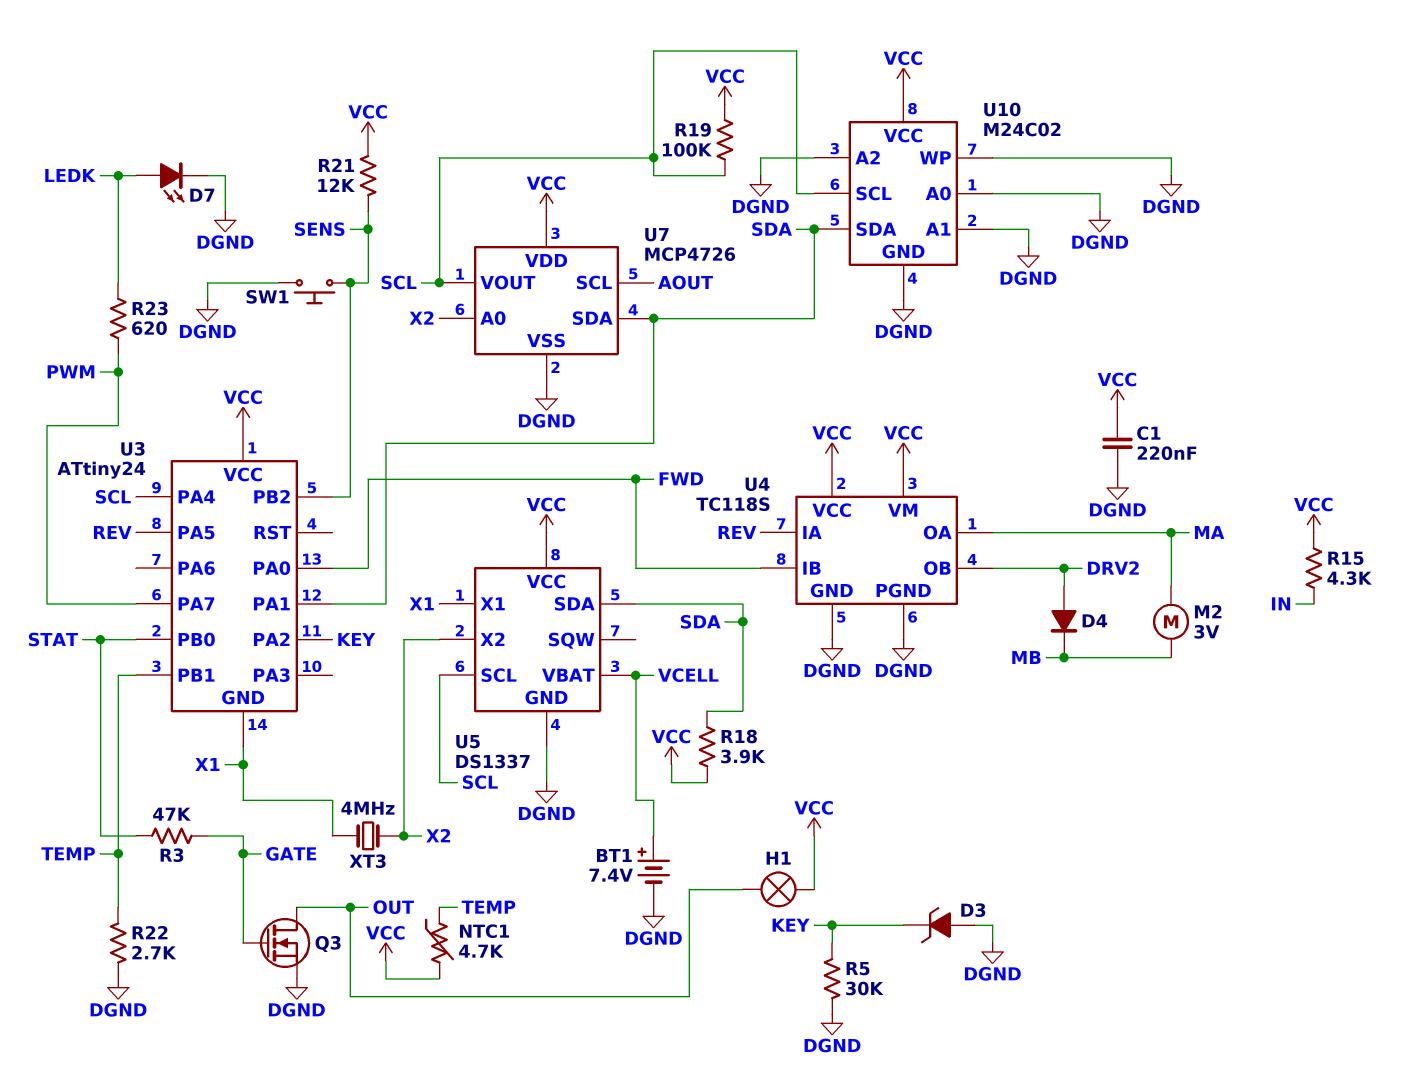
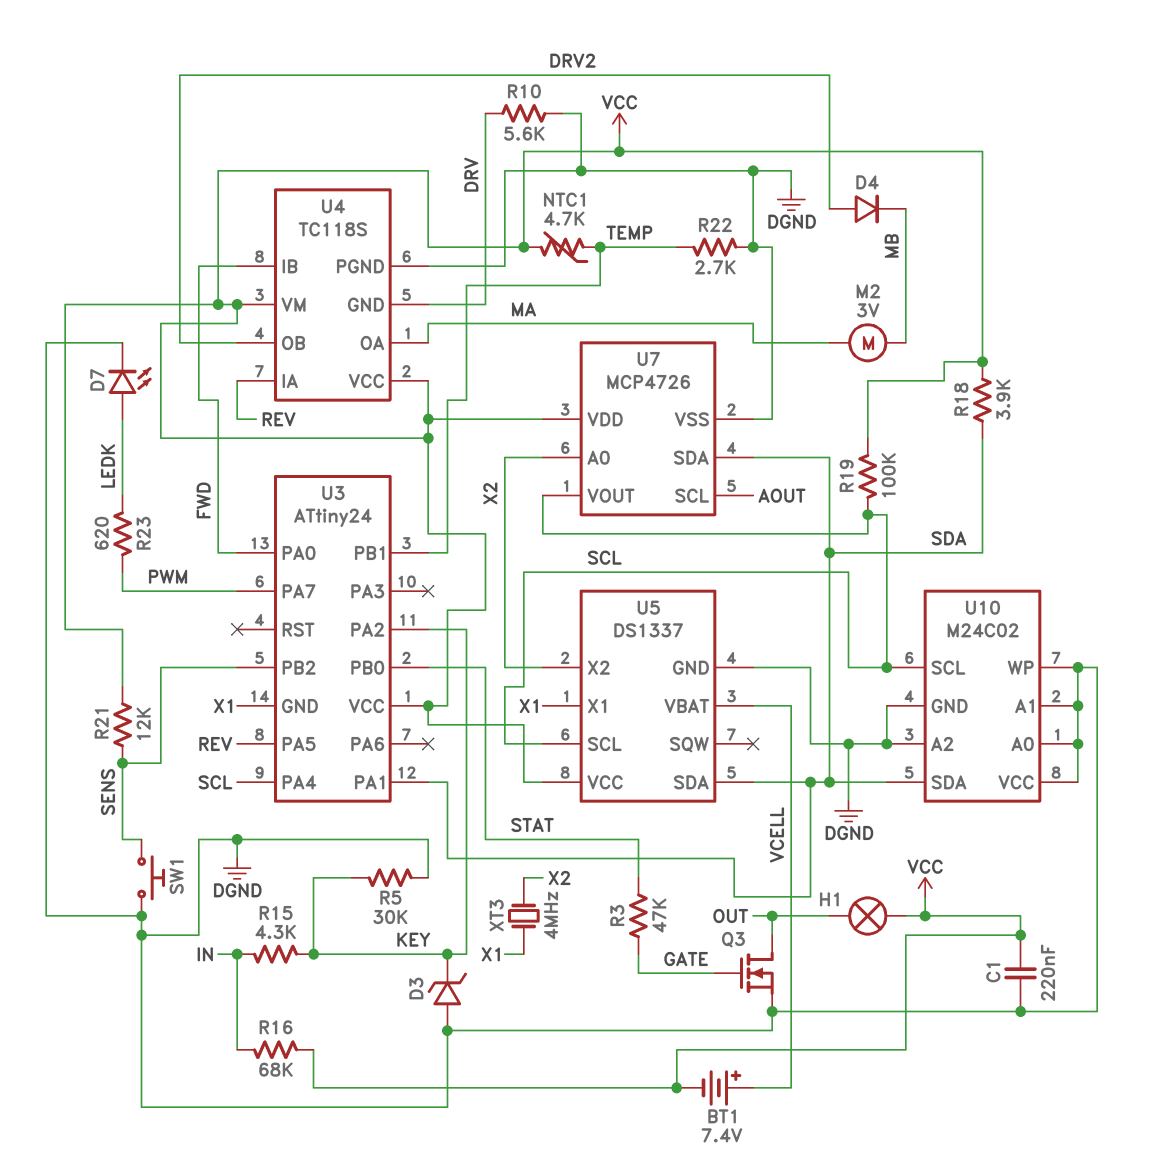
BT1: 7.4V (plus VCELL, minus DGND) -> 7.4V (plus VCELL, minus VCC)
R10: none -> 5.6k (DGND, DRV)
R15: 4.3k (IN, VCC) -> 4.3k (IN, KEY)
R16: none -> 68k (IN, VCC)
U4 pin GND: DGND -> DRV
U10 pin VCC: VCC -> DGND

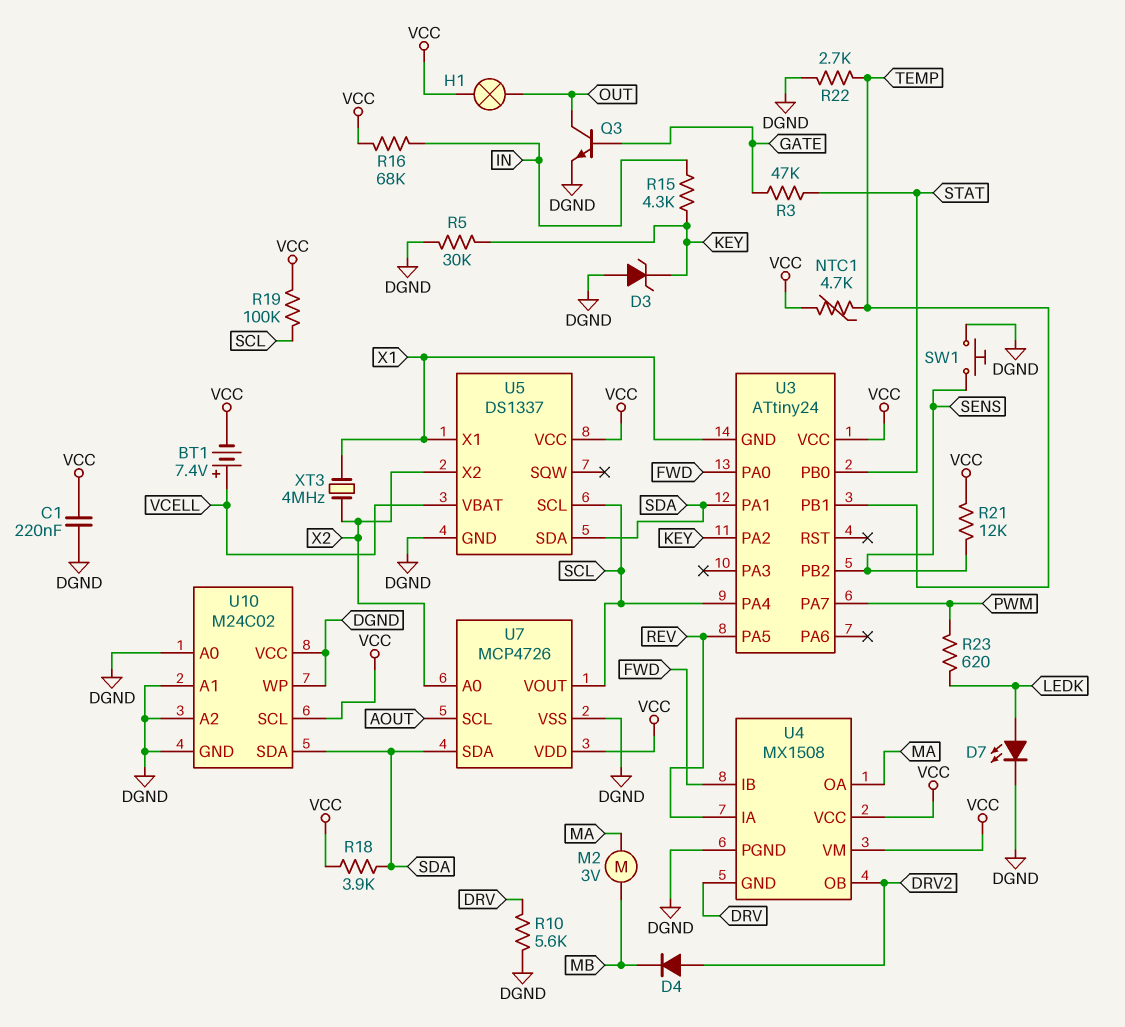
Q3: NMOS (G GATE, D OUT, S DGND) -> NPN (B GATE, C OUT, E DGND)
U4: TC118S -> MX1508
U10 pin SCL: SCL -> VCC

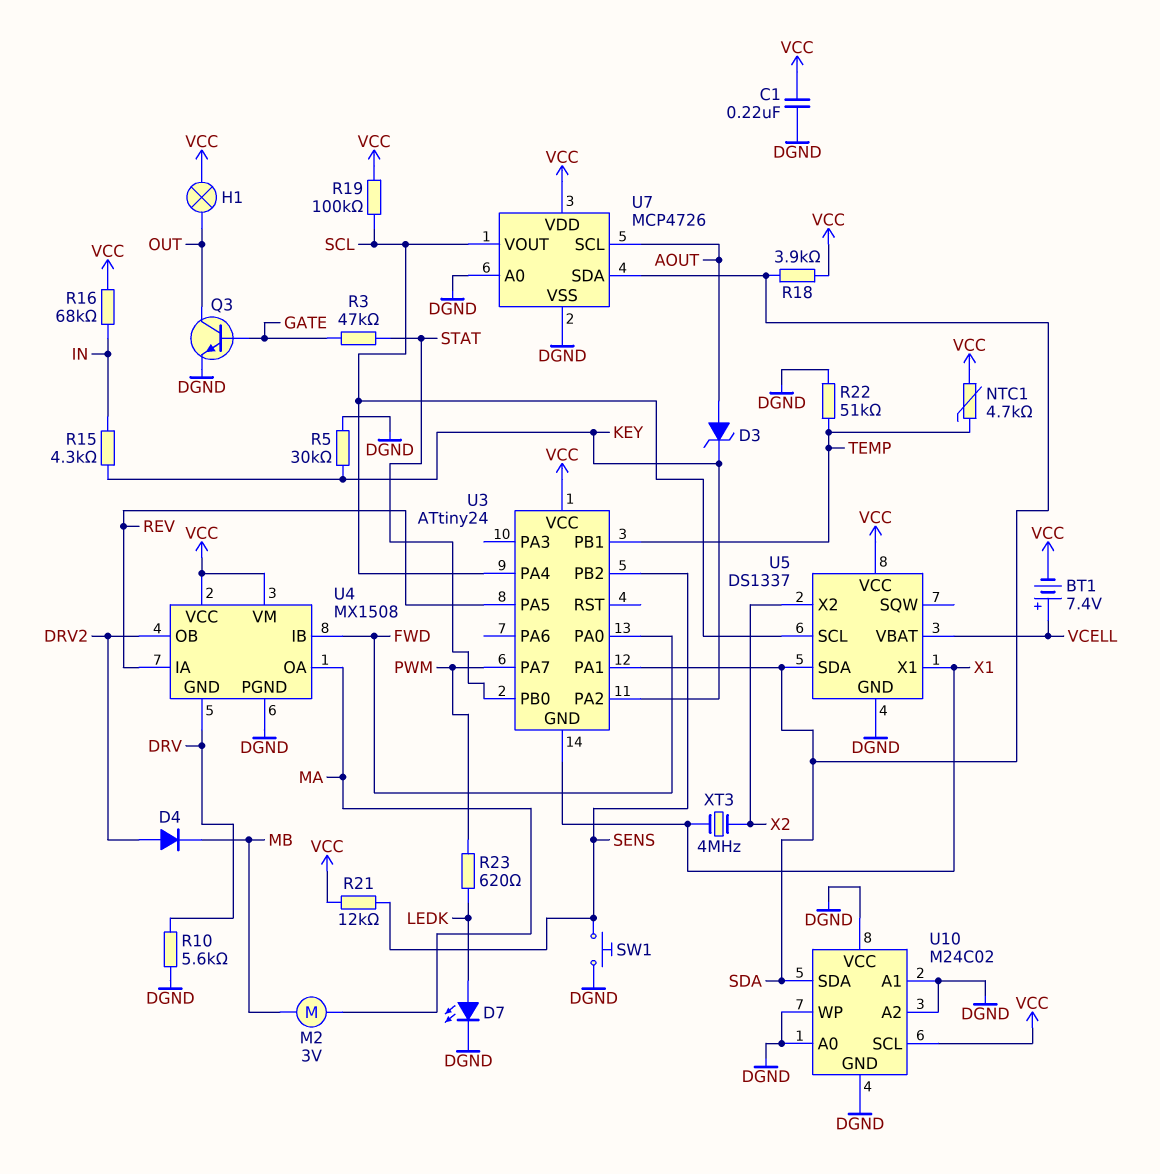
D3: zener (A DGND, K KEY) -> zener (A AOUT, K KEY)
R22: 2.7k (DGND, TEMP) -> 51k (DGND, TEMP)
U7 pin A0: X2 -> DGND

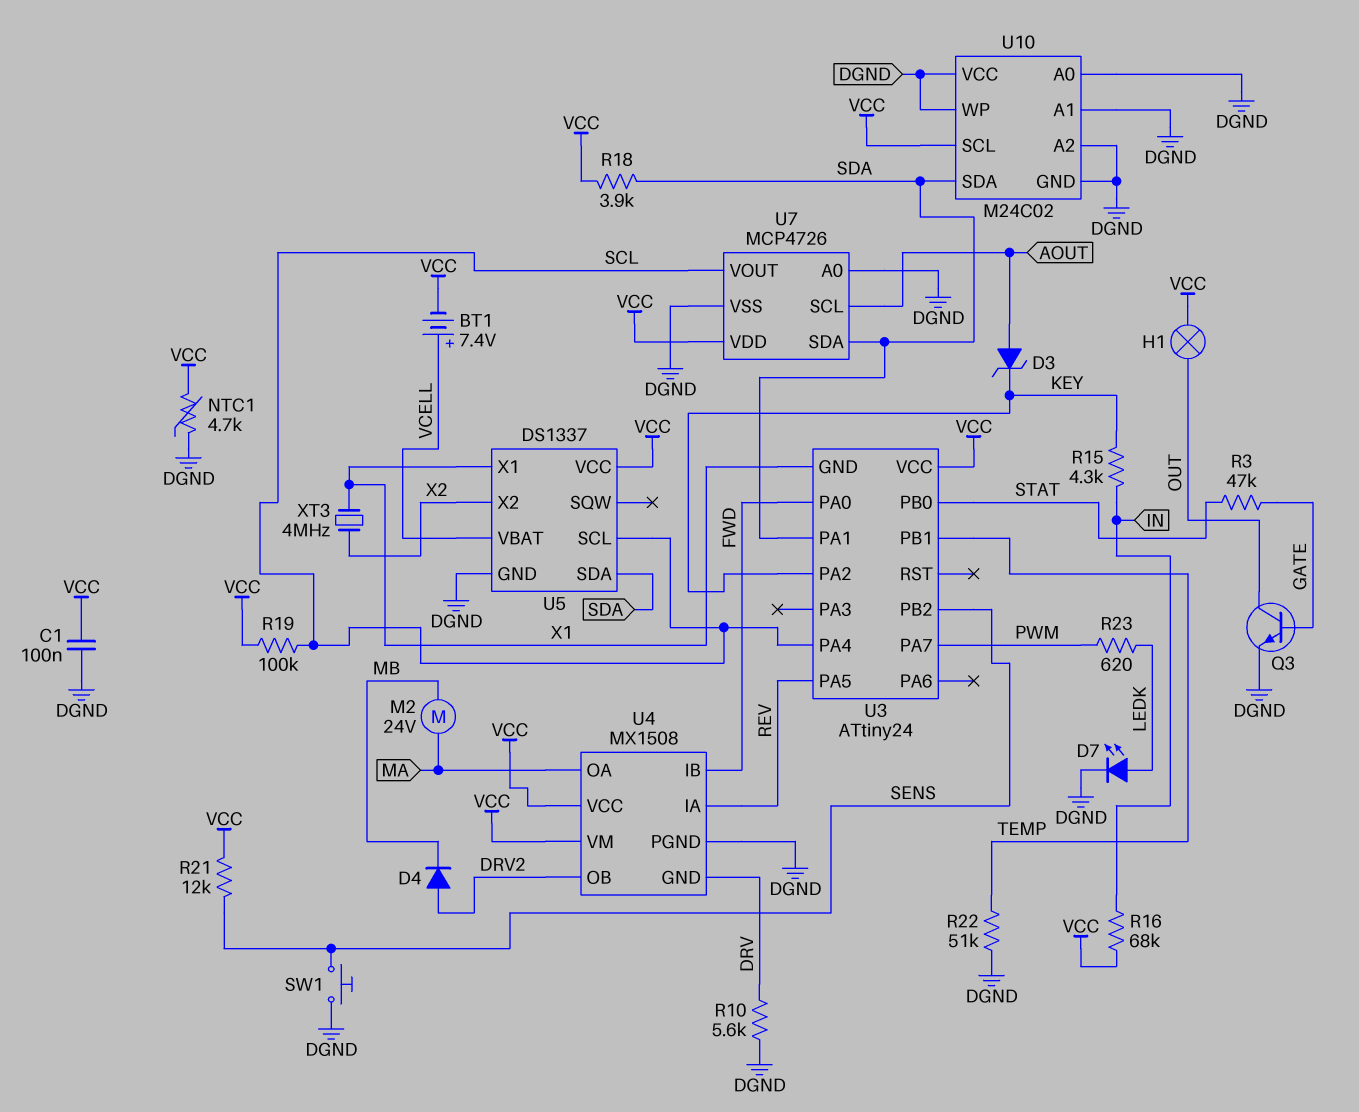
C1: 220nF (DGND, VCC) -> 100nF (DGND, VCC)
M2: motor 3V (MA, MB) -> motor 24V (MA, MB)
NTC1: 4.7k (TEMP, VCC) -> 4.7k (DGND, VCC)
R5: 30k (DGND, KEY) -> none

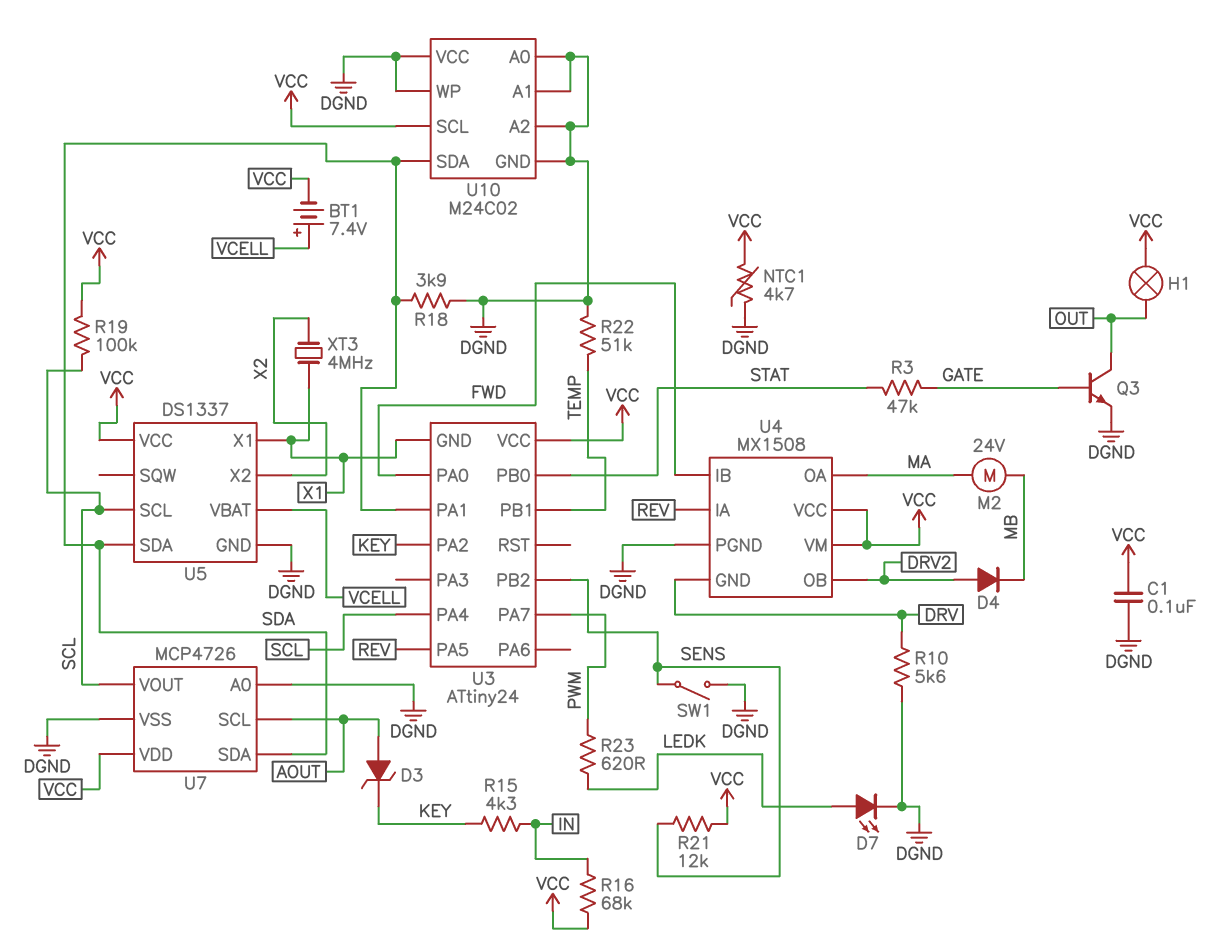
R18: 3.9k (SDA, VCC) -> 3.9k (DGND, SDA)
SW1: button (DGND, SENS) -> switch (DGND, SENS)

